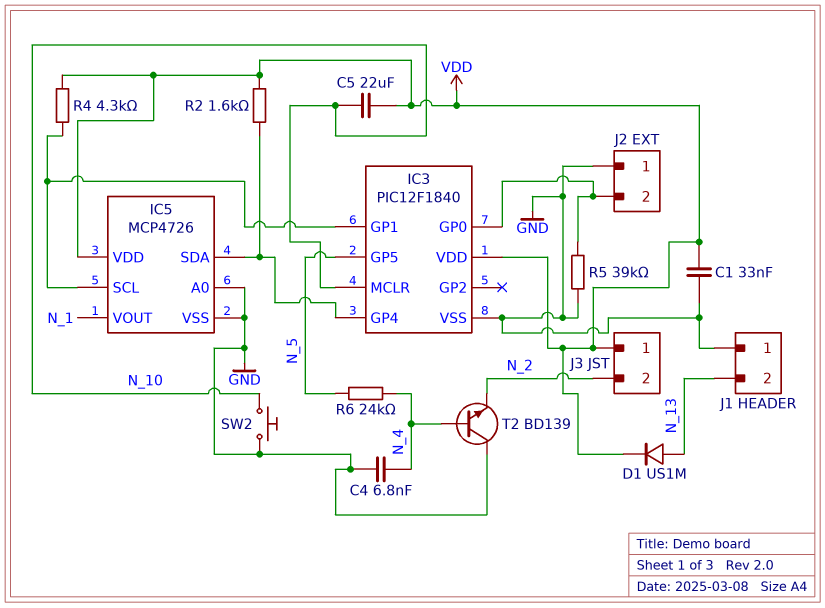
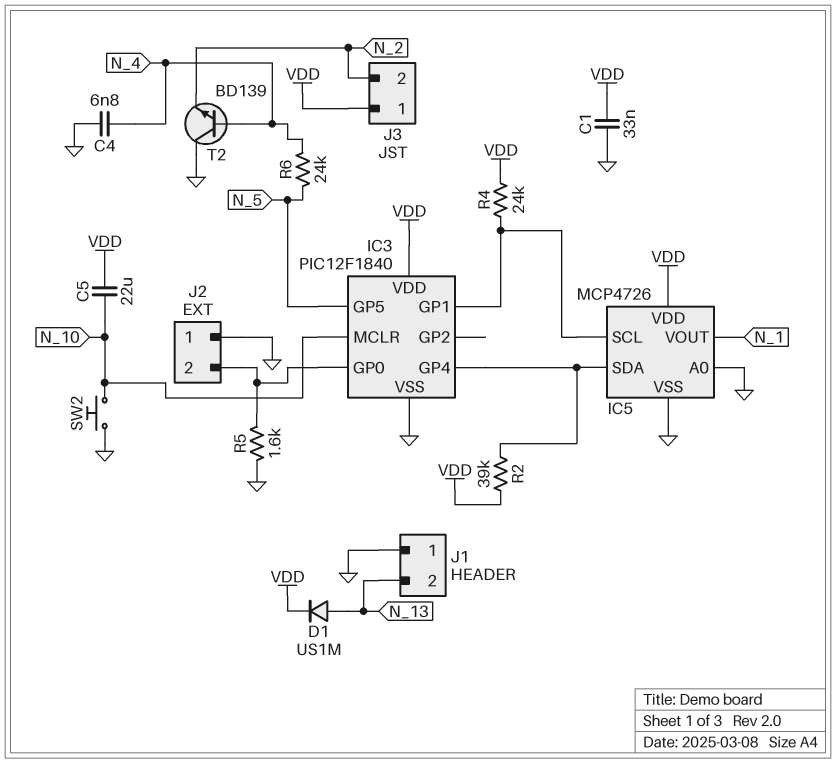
R2: 1.6k (IC3/GP4, VDD) -> 39k (IC3/GP4, VDD)
R4: 4.3k (IC3/GP1, VDD) -> 24k (IC3/GP1, VDD)
R5: 39k (GND, IC3/GP0) -> 1.6k (GND, IC3/GP0)

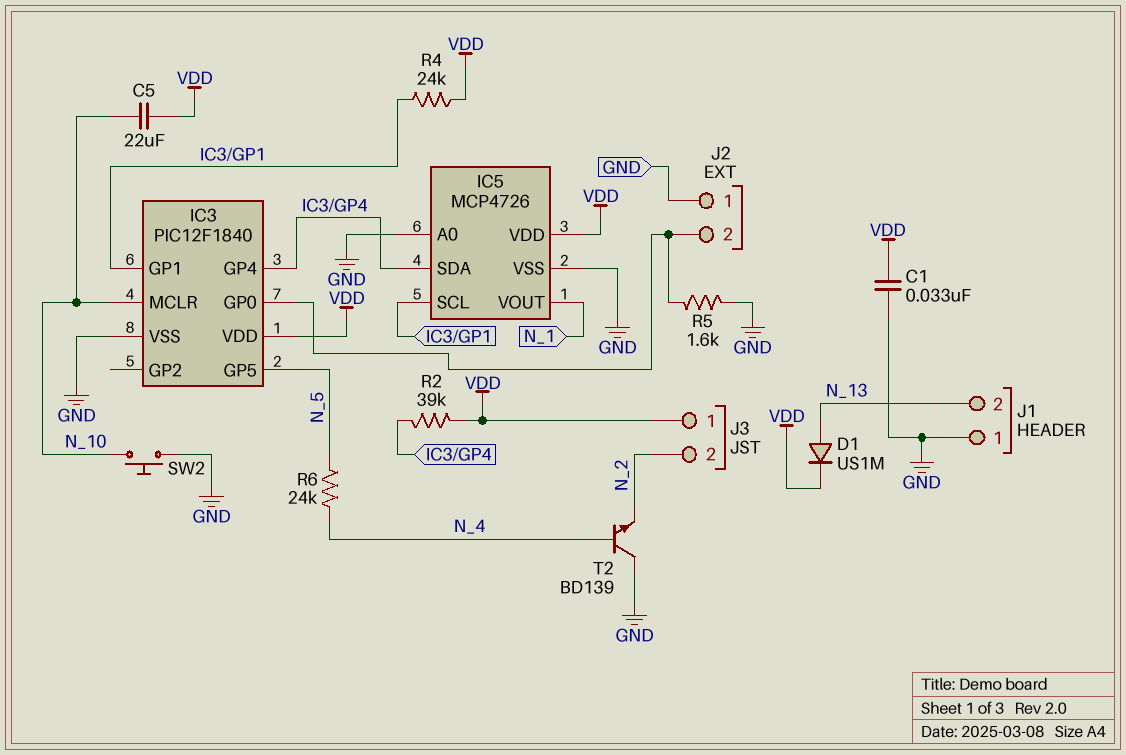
C4: 6.8nF (GND, N_4) -> none

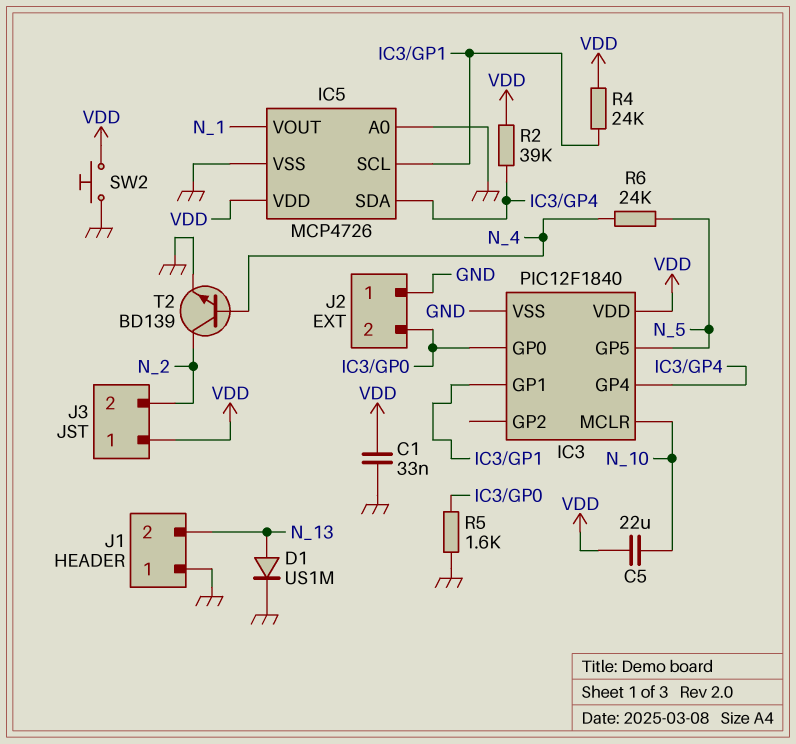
D1: diode US1M (A N_13, K VDD) -> diode US1M (A N_13, K GND)
SW2: button (GND, N_10) -> button (GND, VDD)
T2: NPN BD139 (B N_4, C GND, E N_2) -> NPN BD139 (B N_4, C N_2, E GND)

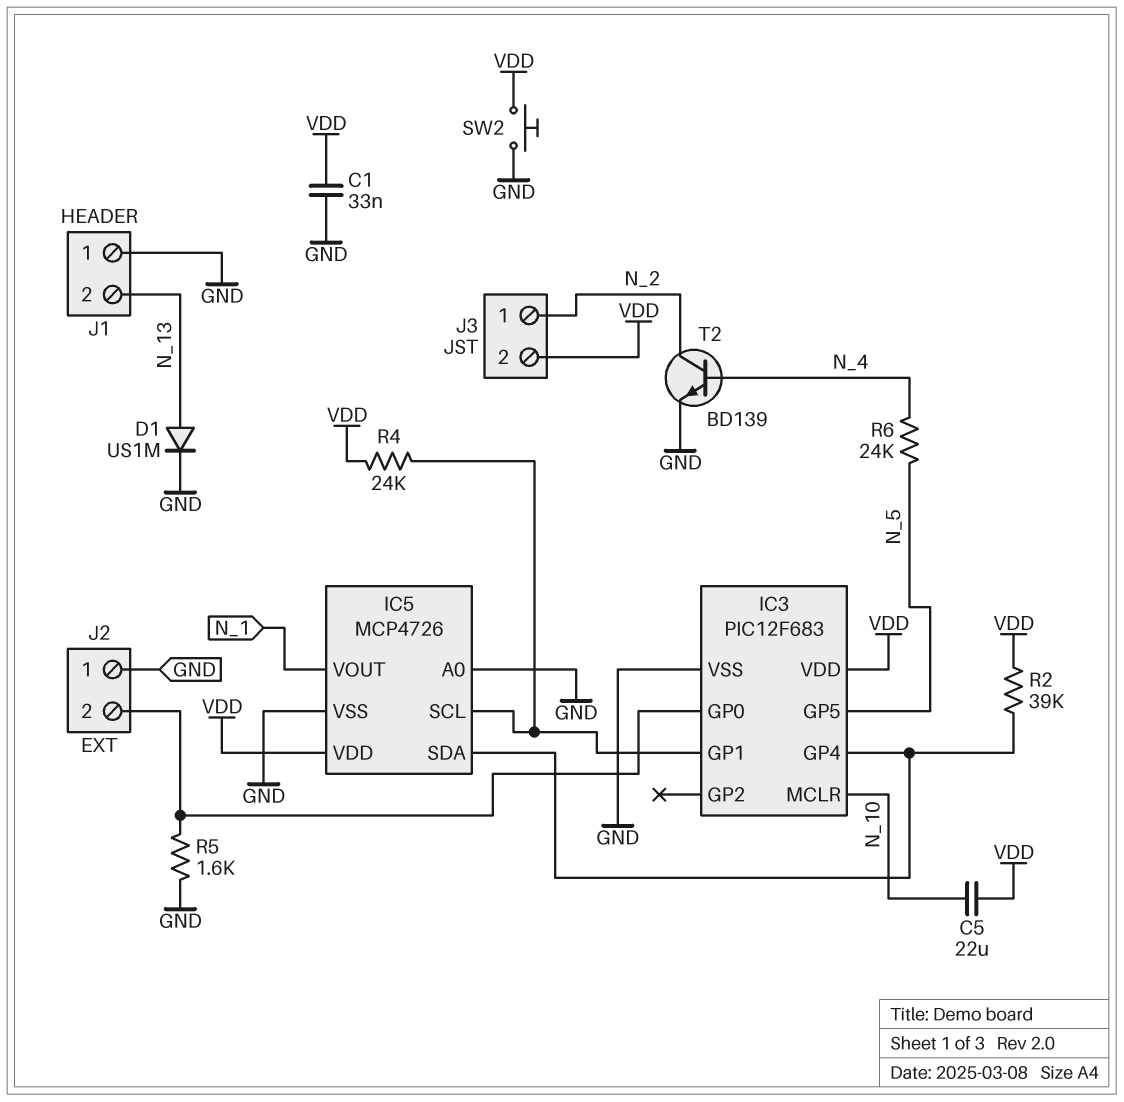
IC3: PIC12F1840 -> PIC12F683
J3 pin 1: VDD -> N_2
J3 pin 2: N_2 -> VDD

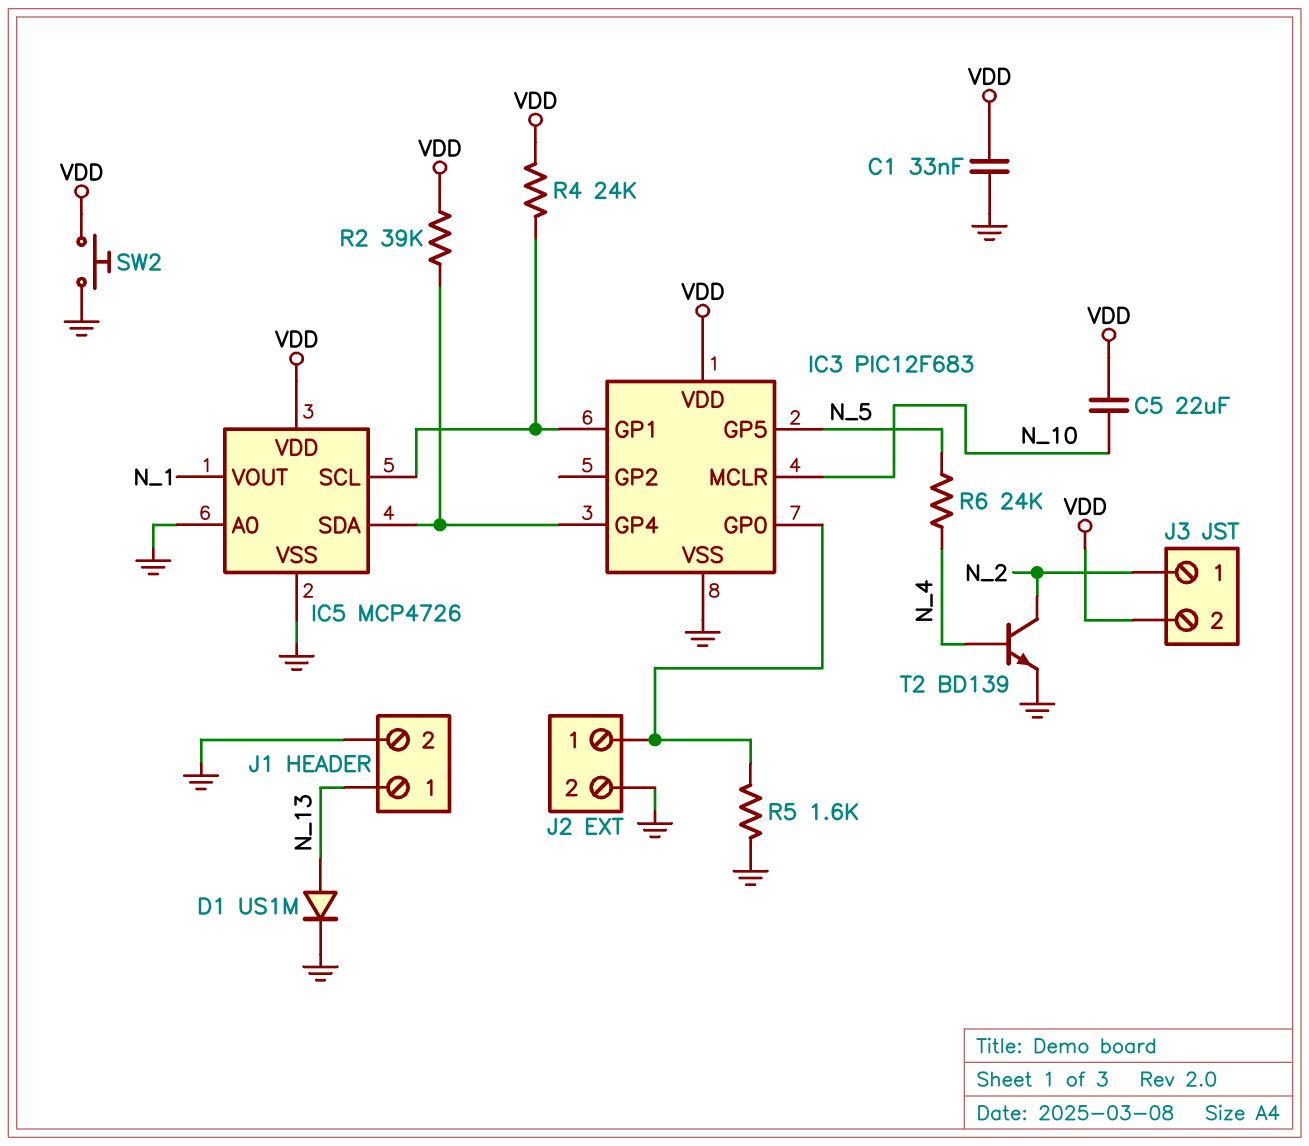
J1 pin 1: GND -> N_13
J1 pin 2: N_13 -> GND
J2 pin 1: GND -> IC3/GP0
J2 pin 2: IC3/GP0 -> GND

